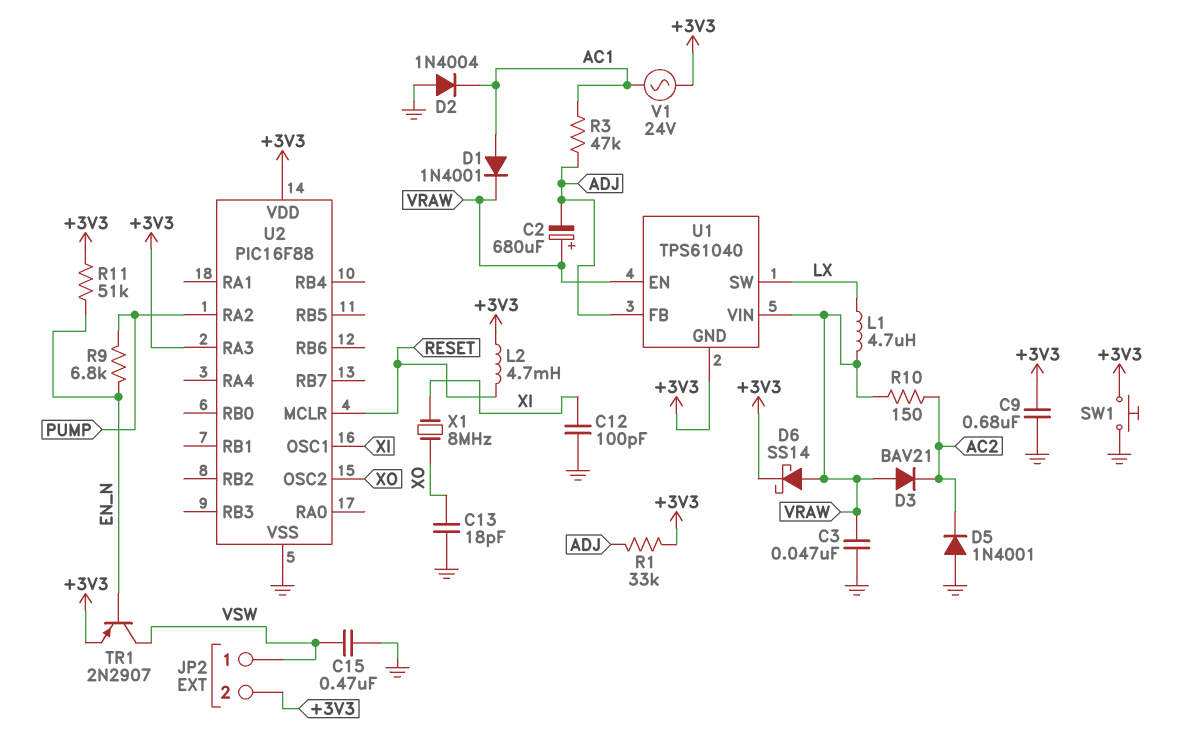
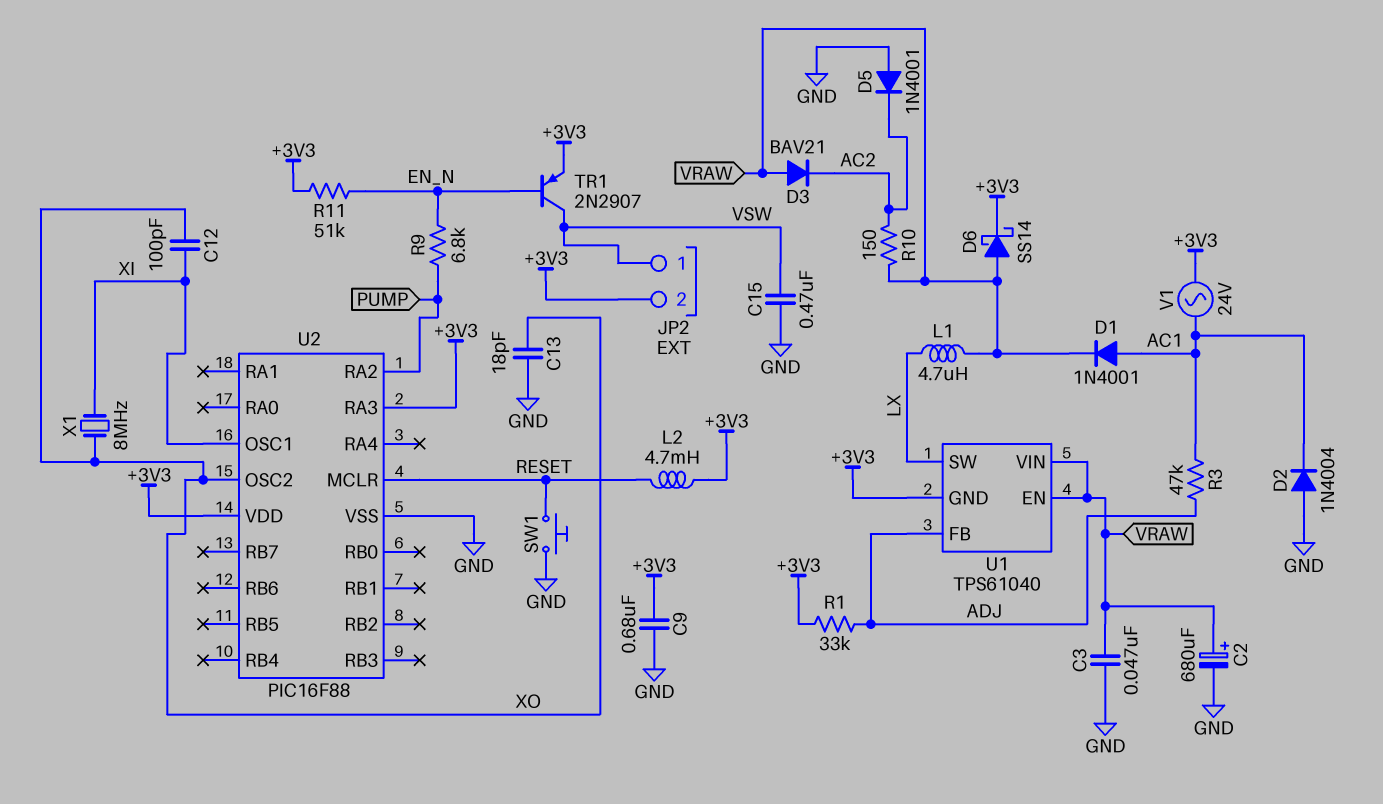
C2: 680uF (plus VRAW, minus ADJ) -> 680uF (plus VRAW, minus GND)
C12: 100pF (GND, XI) -> 100pF (XI, XO)
SW1: button (+3V3, GND) -> button (GND, RESET)

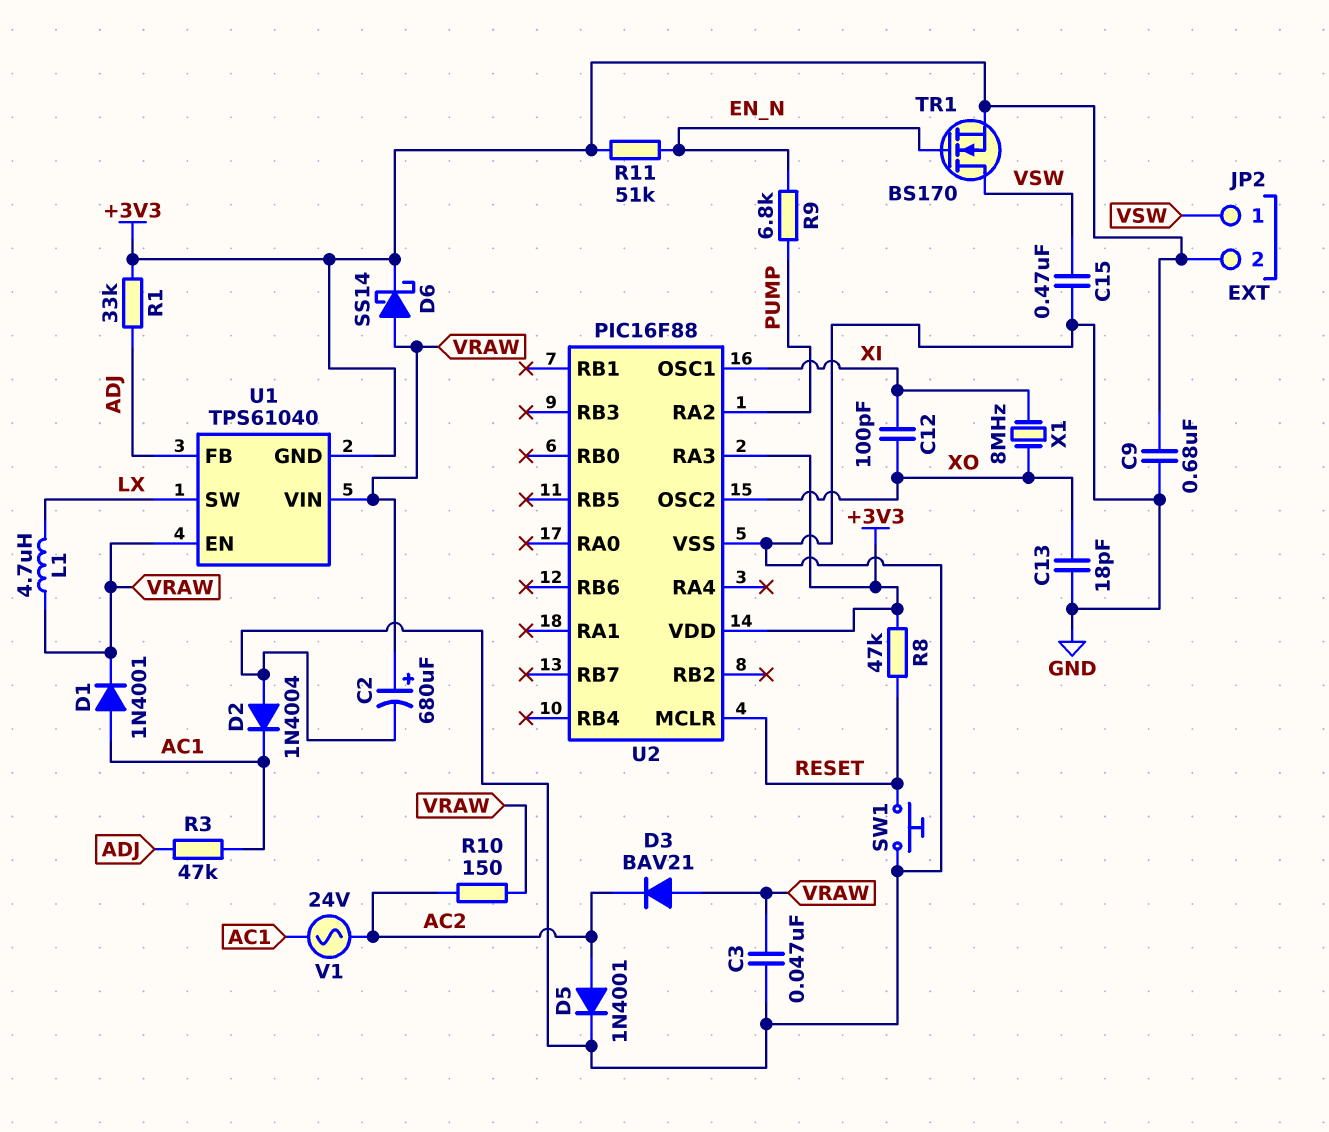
D5: diode 1N4001 (A GND, K AC2) -> diode 1N4001 (A AC2, K GND)
L2: 4.7mH (+3V3, RESET) -> none
R8: none -> 47k (+3V3, RESET)
TR1: PNP 2N2907 (B EN_N, C VSW, E +3V3) -> NMOS BS170 (G EN_N, D VSW, S +3V3)
V1: AC 24V (+3V3, AC1) -> AC 24V (AC1, AC2)

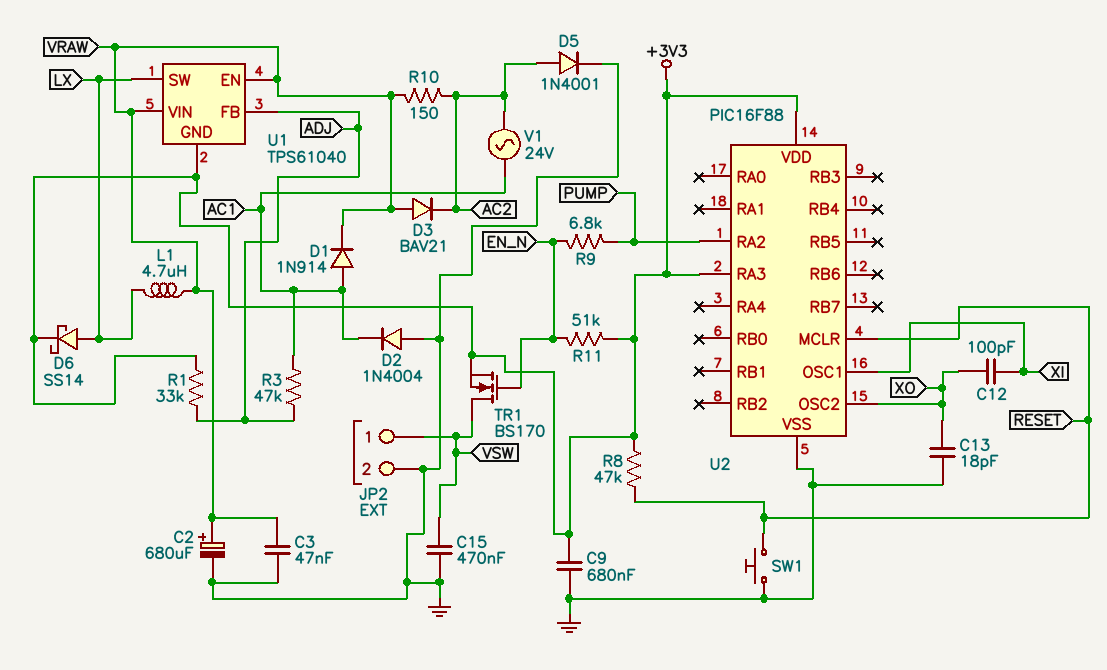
D1: diode 1N4001 (A AC1, K VRAW) -> diode 1N914 (A AC1, K VRAW)
D6: schottky SS14 (A VRAW, K +3V3) -> schottky SS14 (A LX, K +3V3)
JP2 pin 2: +3V3 -> GND
X1: 8MHz (XI, XO) -> none

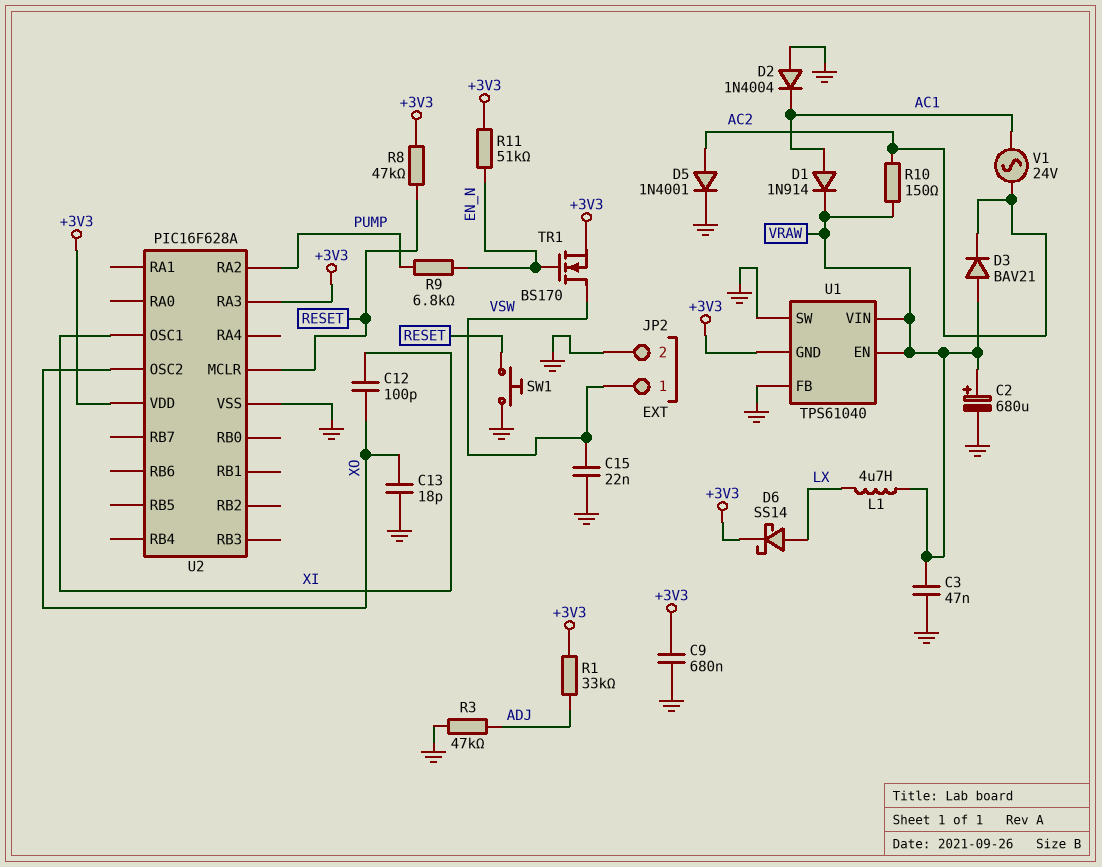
C15: 470nF (GND, VSW) -> 22nF (GND, VSW)
R3: 47k (AC1, ADJ) -> 47k (ADJ, GND)
U1 pin FB: ADJ -> GND
U1 pin SW: LX -> GND
U2: PIC16F88 -> PIC16F628A

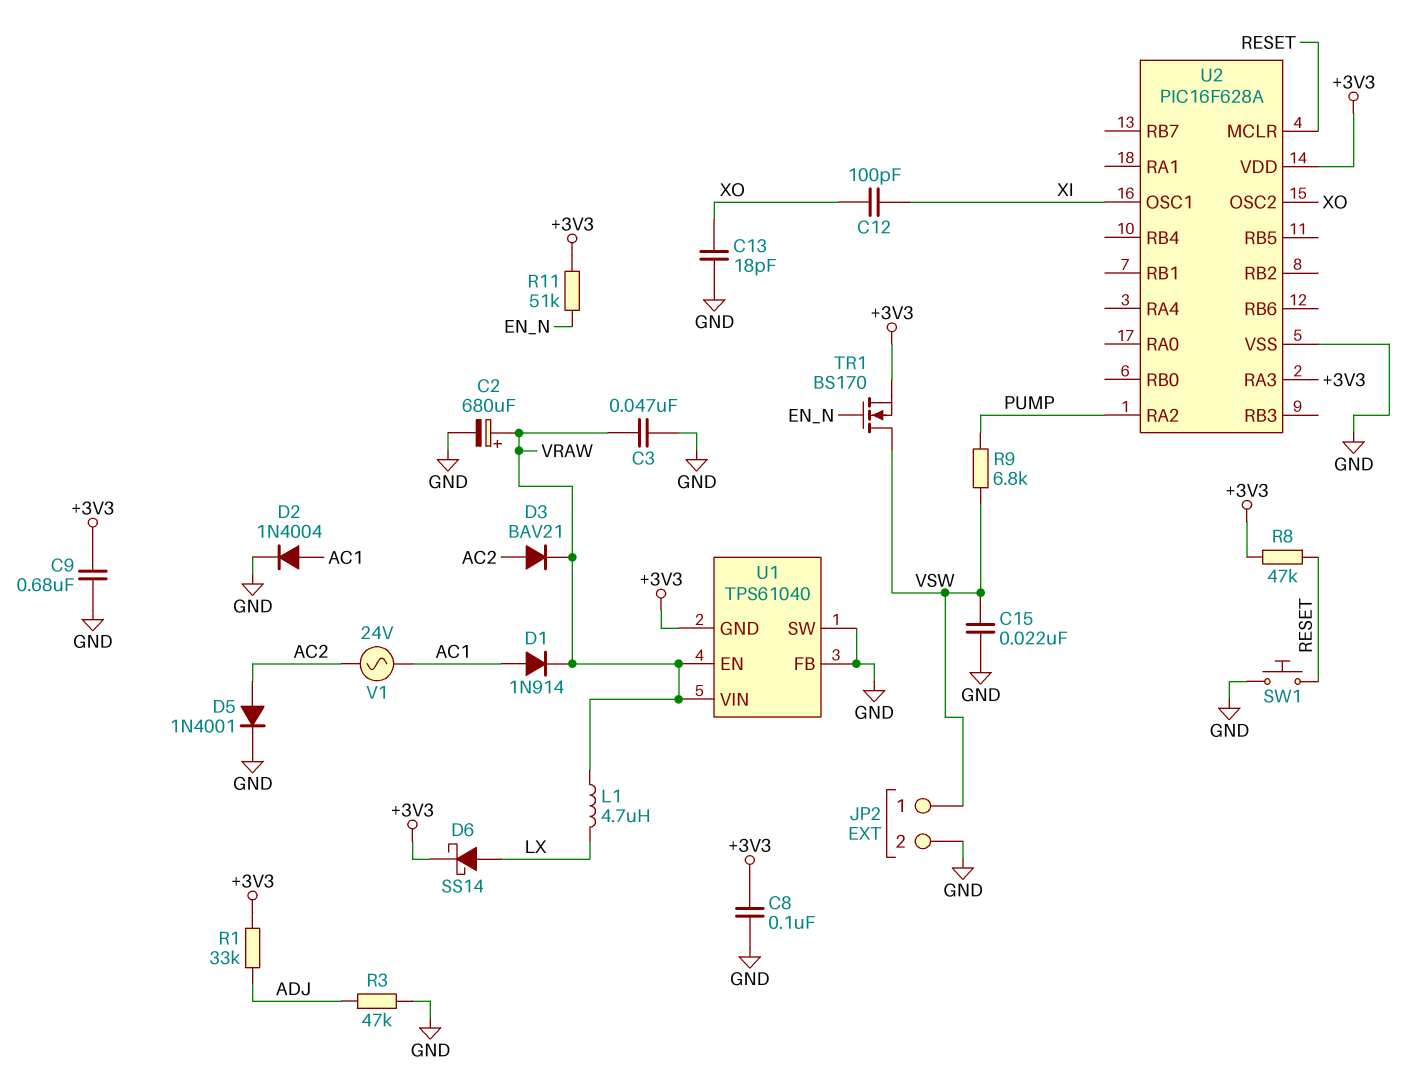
C8: none -> 100nF (+3V3, GND)
D2: diode 1N4004 (A GND, K AC1) -> diode 1N4004 (A AC1, K GND)
D3: diode BAV21 (A VRAW, K AC2) -> diode BAV21 (A AC2, K VRAW)
R9: 6.8k (EN_N, PUMP) -> 6.8k (PUMP, VSW)
R10: 150 (AC2, VRAW) -> none

